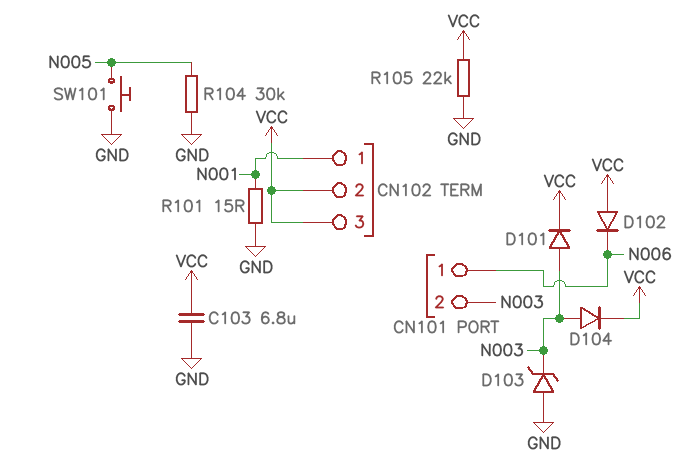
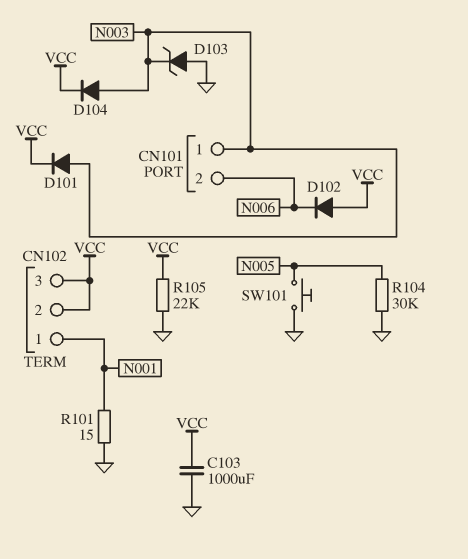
C103: 6.8uF (GND, VCC) -> 1000uF (GND, VCC)
CN101 pin 1: N006 -> N003
CN101 pin 2: N003 -> N006

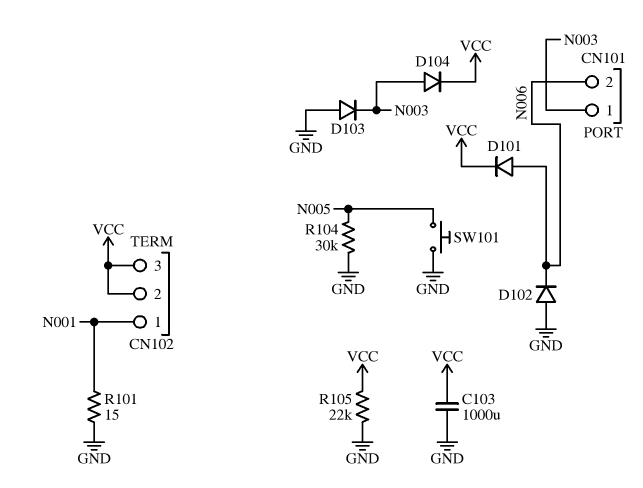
D101: diode (A N003, K VCC) -> diode (A N006, K VCC)
D102: diode (A VCC, K N006) -> diode (A GND, K N006)
D103: zener (A GND, K N003) -> diode (A GND, K N003)

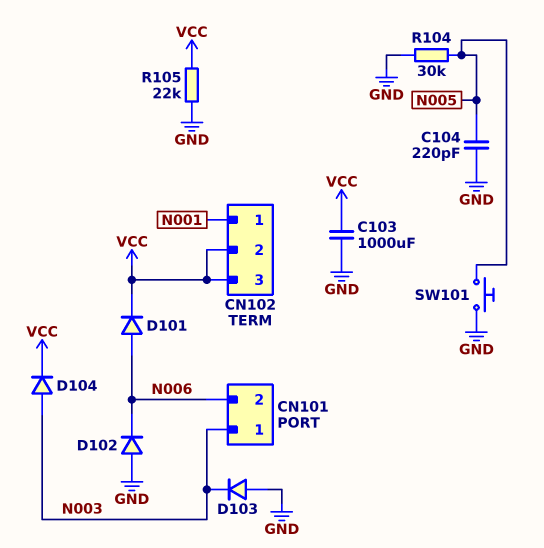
C104: none -> 220pF (GND, N005)
R101: 15 (GND, N001) -> none

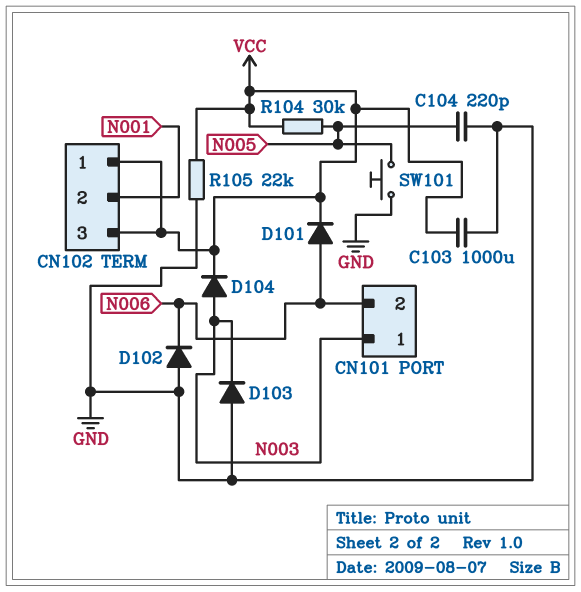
CN102 pin 1: N001 -> VCC
CN102 pin 2: VCC -> N001
R104: 30k (GND, N005) -> 30k (N005, VCC)

